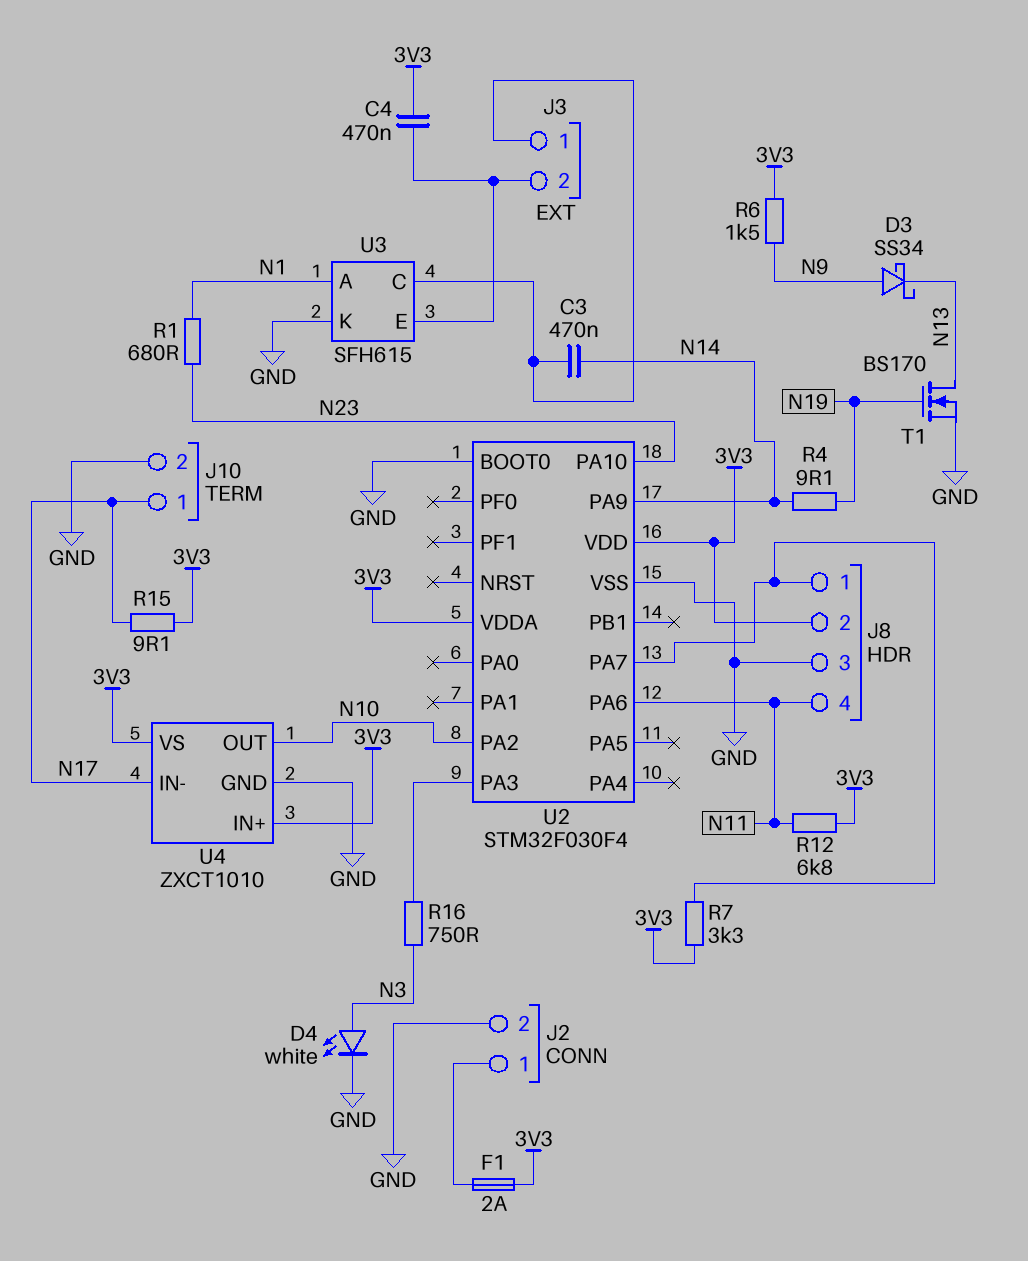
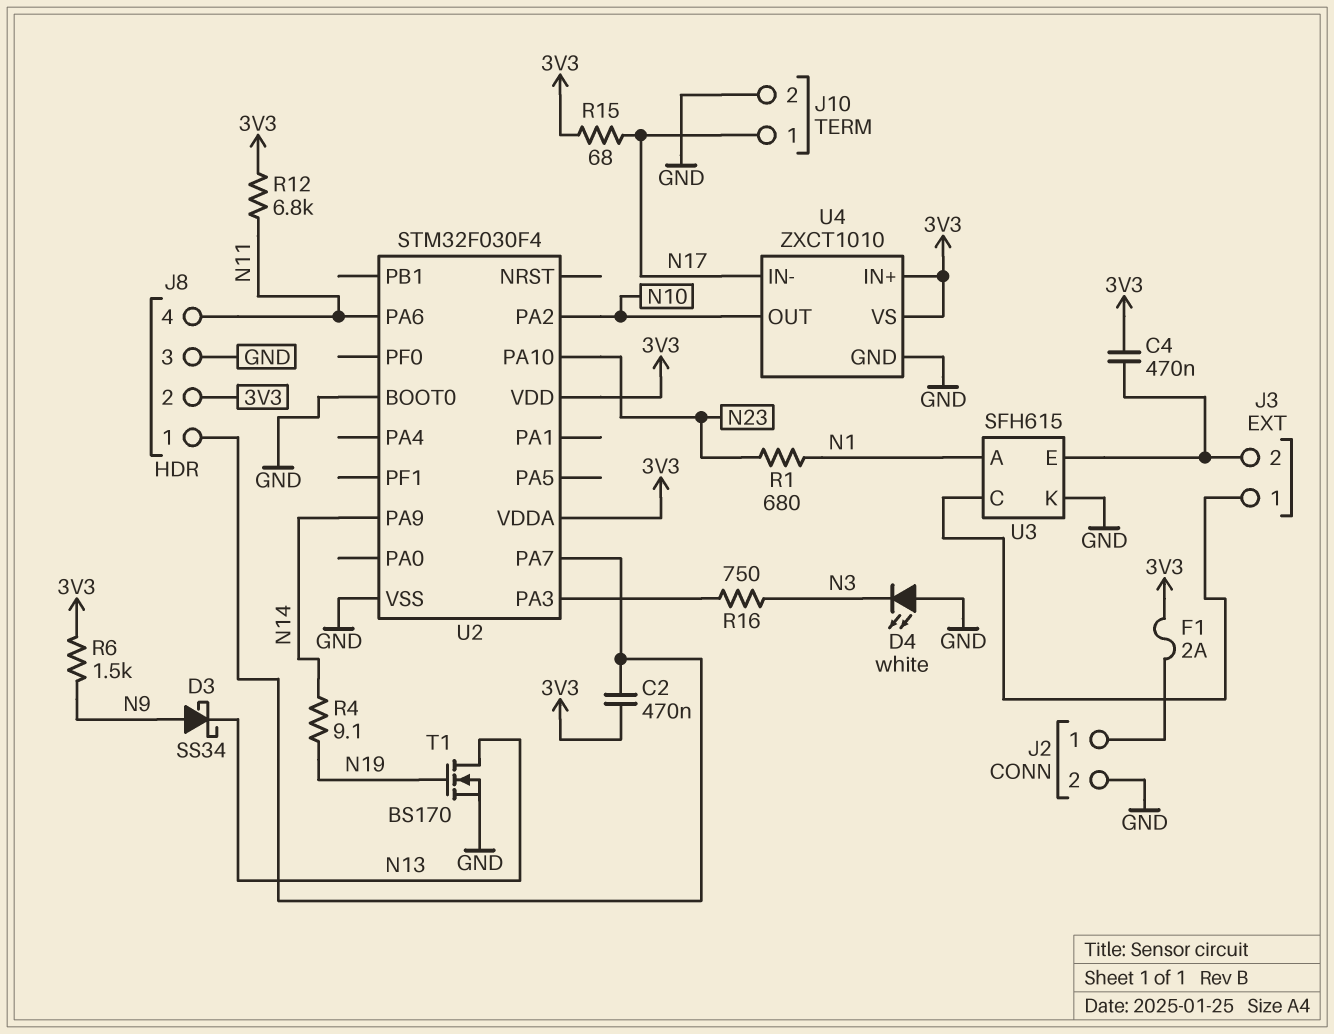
C2: none -> 470nF (3V3, J8/1)
C3: 470nF (J3/1, N14) -> none
D4: LED white (A N3, K GND) -> LED white (A GND, K N3)
R7: 3.3k (3V3, J8/1) -> none
R15: 9.1 (3V3, N17) -> 68 (3V3, N17)

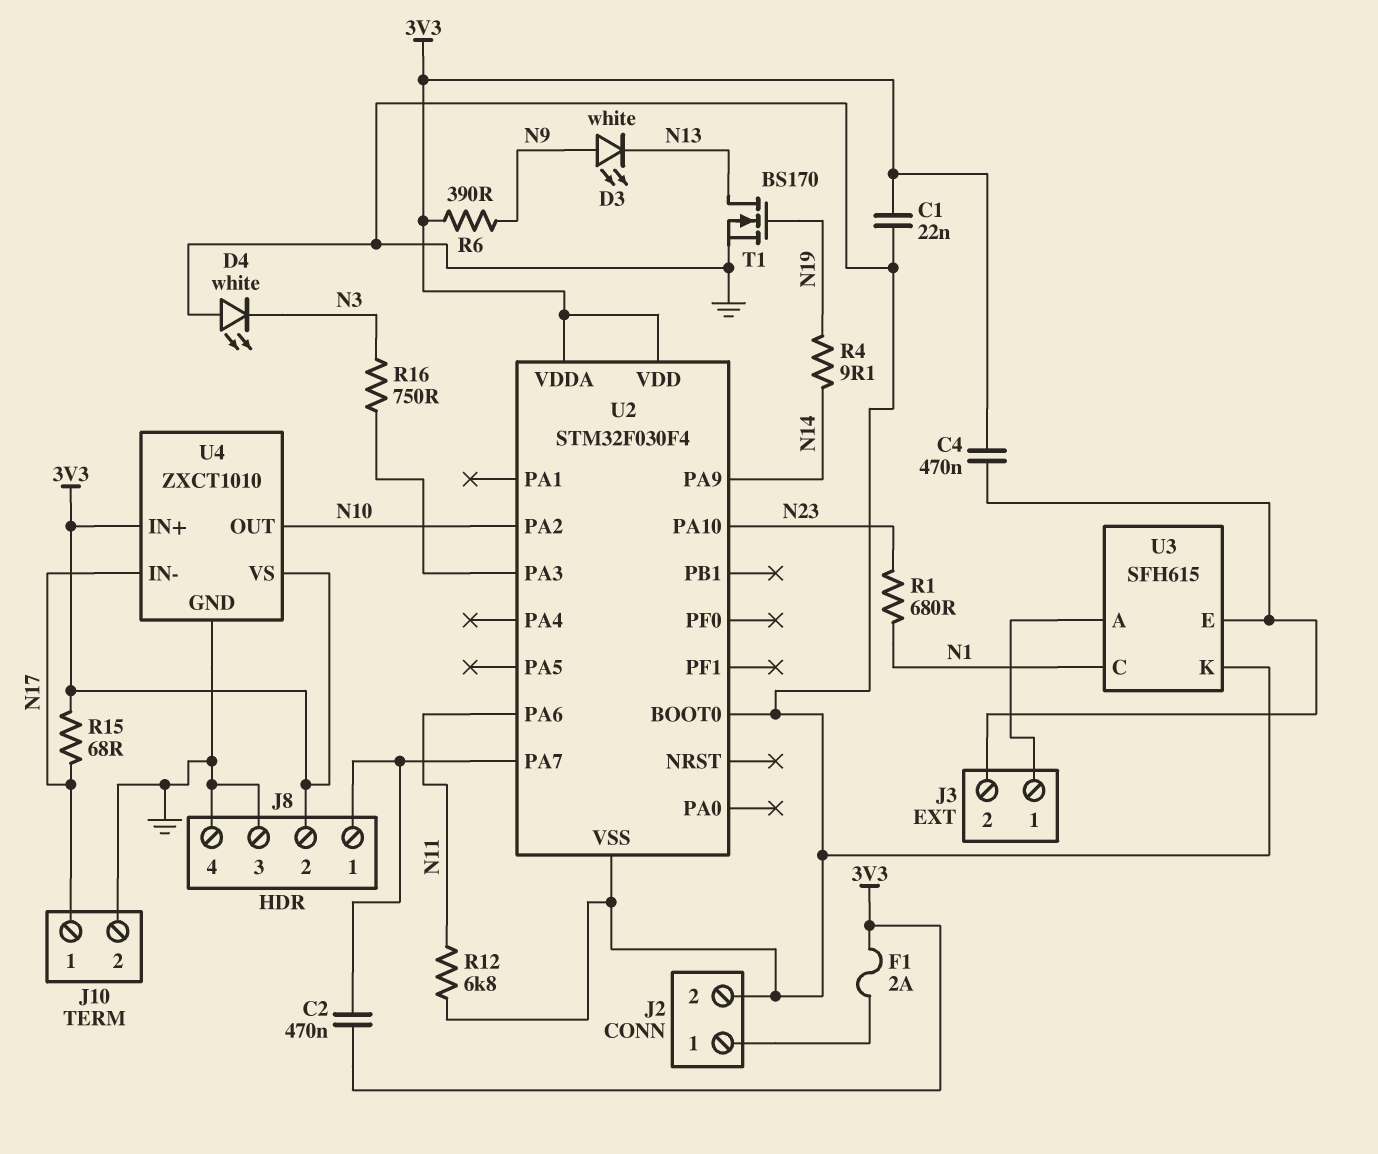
C1: none -> 22nF (3V3, GND)
D3: schottky SS34 (A N9, K N13) -> LED white (A N9, K N13)
J8 pin 4: N11 -> GND
R6: 1.5k (3V3, N9) -> 390 (3V3, N9)
R12: 6.8k (3V3, N11) -> 6.8k (GND, N11)
U3 pin A: N1 -> J3/1
U3 pin C: J3/1 -> N1

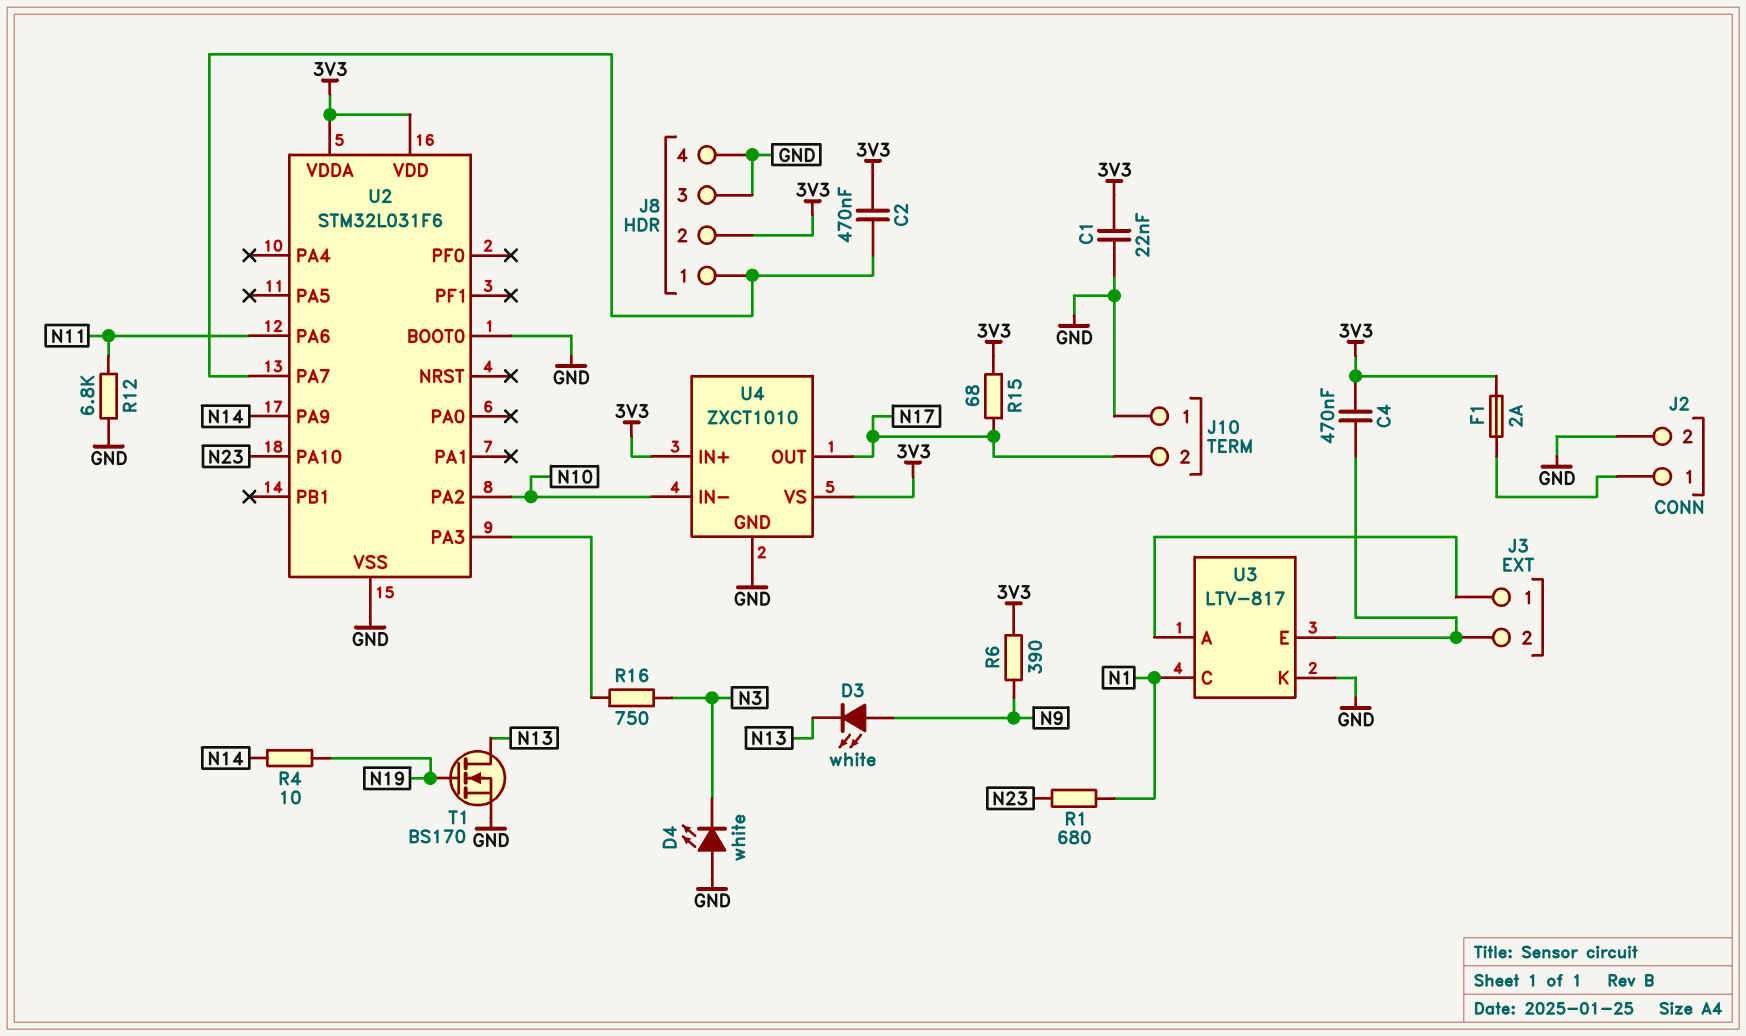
J10 pin 1: N17 -> GND
J10 pin 2: GND -> N17
R4: 9.1 (N14, N19) -> 10 (N14, N19)
U2: STM32F030F4 -> STM32L031F6
U3: SFH615 -> LTV-817
U4 pin IN-: N17 -> N10
U4 pin OUT: N10 -> N17

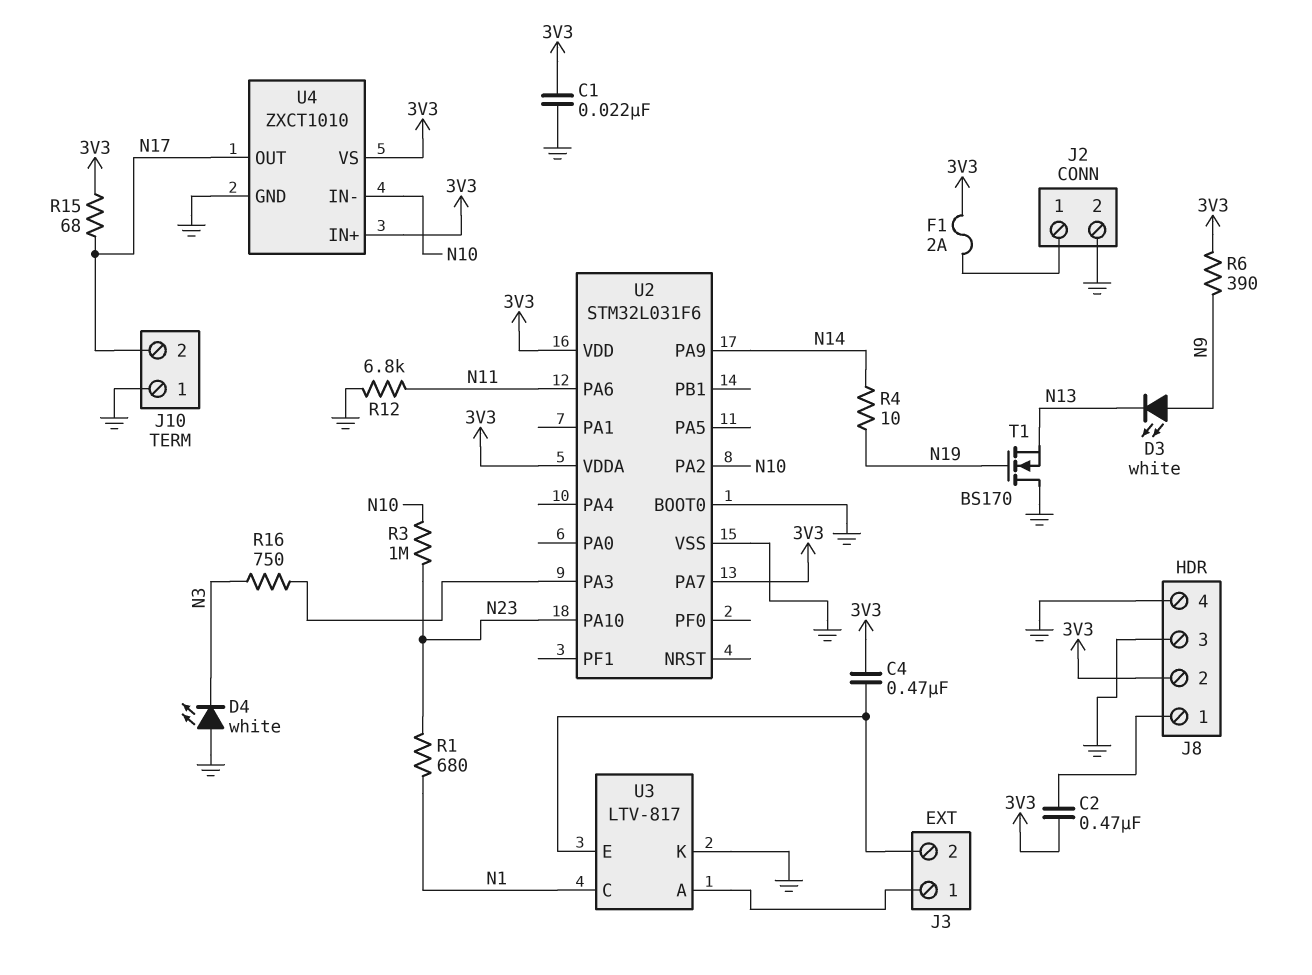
R3: none -> 1M (N10, N23)
T1: NMOS BS170 (G N19, D N13, S GND) -> NMOS BS170 (G N19, D GND, S N13)
U2 pin PA7: J8/1 -> 3V3

